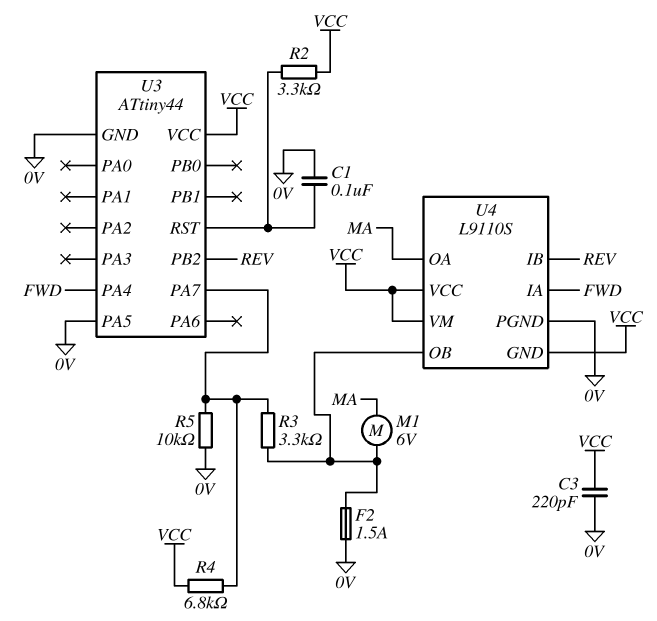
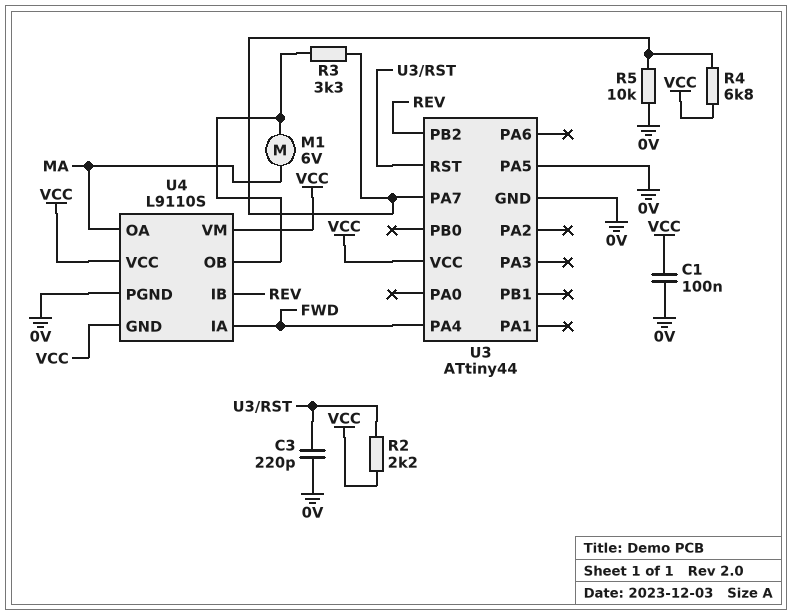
C1: 100nF (0V, U3/RST) -> 100nF (0V, VCC)
C3: 220pF (0V, VCC) -> 220pF (0V, U3/RST)
F2: 1.5A (0V, U4/OB) -> none
R2: 3.3k (U3/RST, VCC) -> 2.2k (U3/RST, VCC)

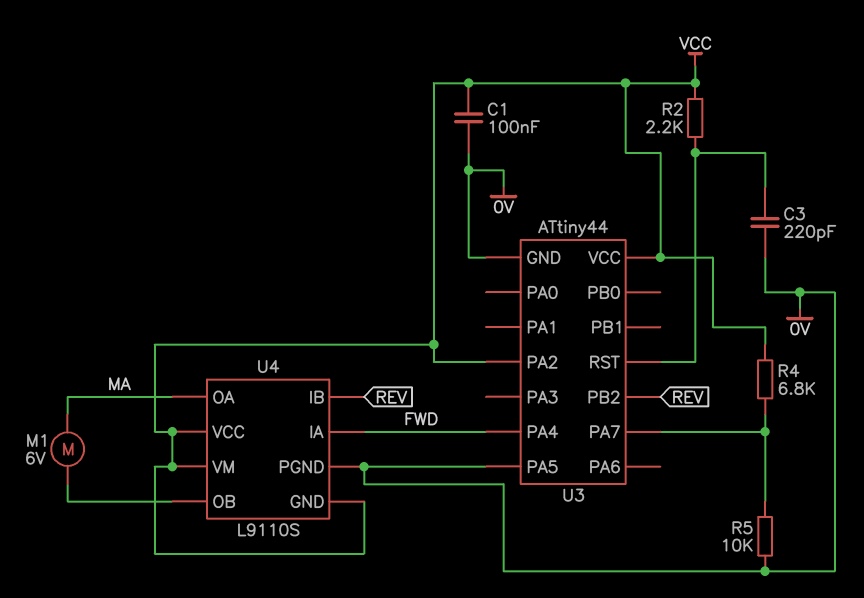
R3: 3.3k (U3/PA7, U4/OB) -> none
U3 pin PA2: none -> VCC

